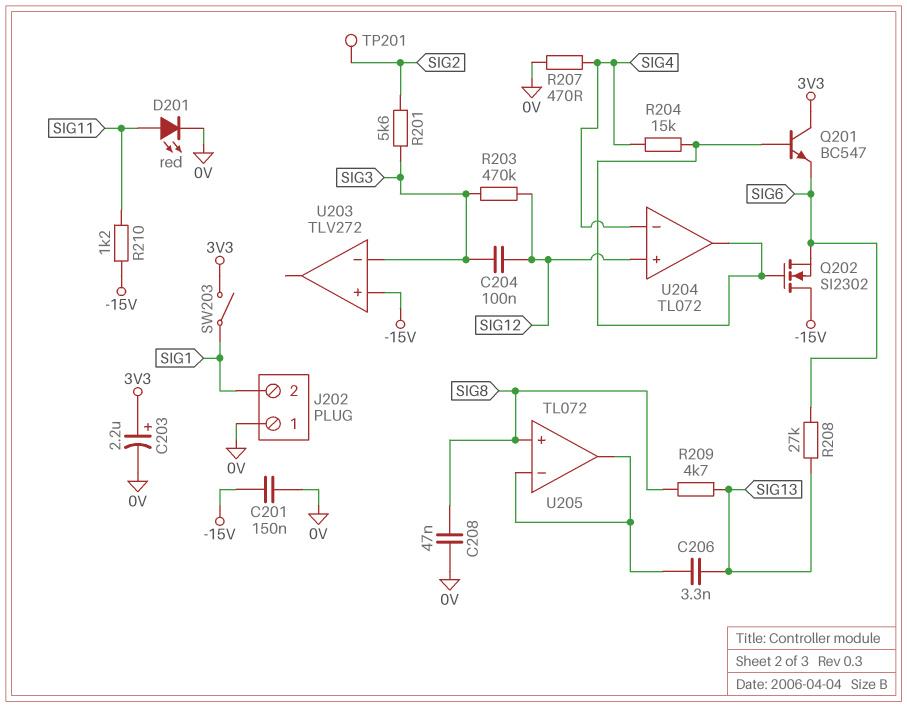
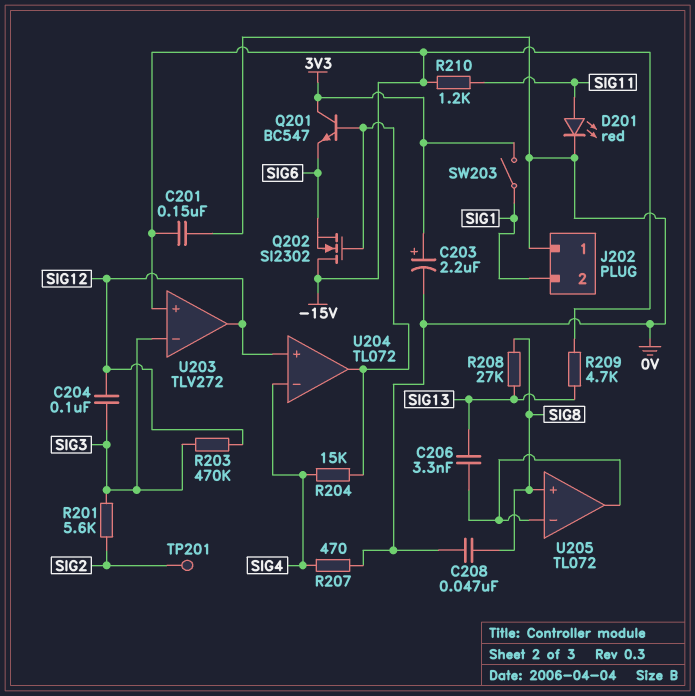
R208: 27k (SIG6, SIG13) -> 27k (SIG8, SIG13)
R209: 4.7k (SIG8, SIG13) -> 4.7k (-15V, SIG13)
U203 pin out: none -> SIG12

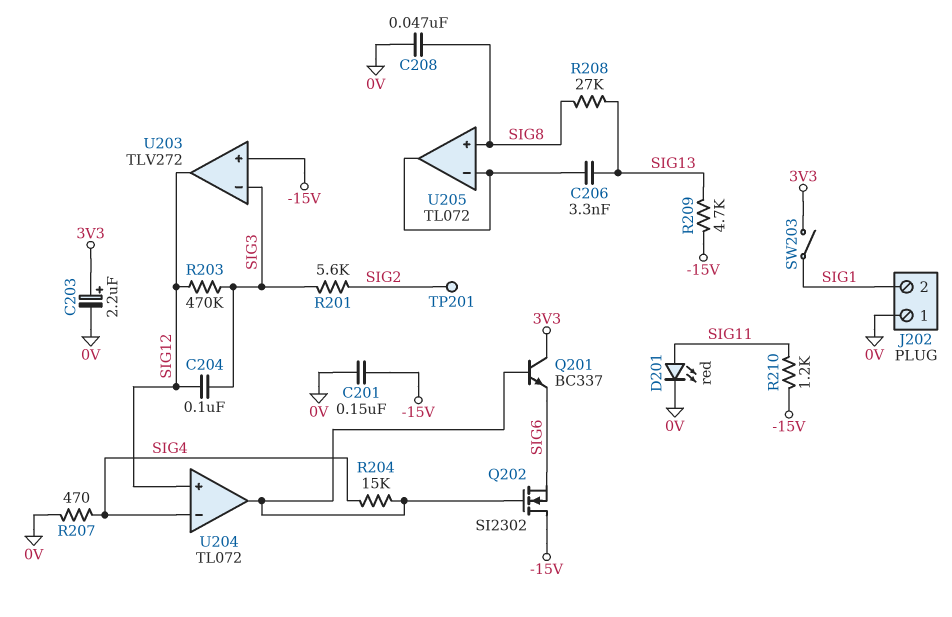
Q201: NPN BC547 (B U204/out, C 3V3, E SIG6) -> NPN BC337 (B U204/out, C 3V3, E SIG6)

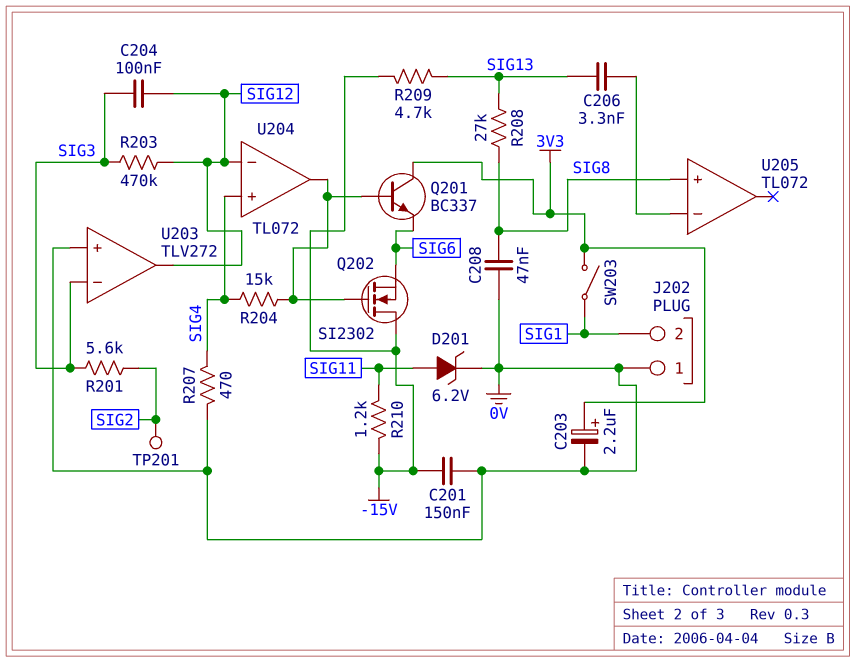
D201: LED red (A SIG11, K 0V) -> zener 6.2V (A SIG11, K 0V)
U203 pin in+: -15V -> 0V
U204 pin in+: SIG12 -> SIG4
U204 pin in-: SIG4 -> SIG12
U205 pin out: U205/in- -> none

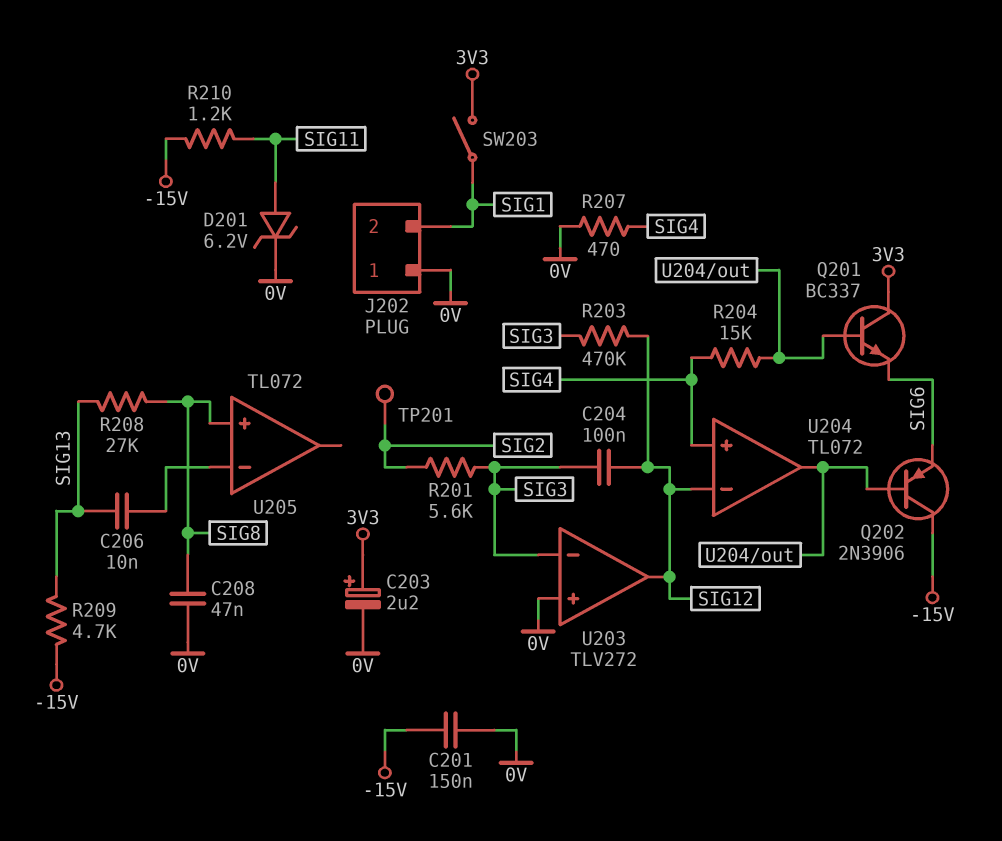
C206: 3.3nF (SIG13, U205/in-) -> 10nF (SIG13, U205/in-)
Q202: NMOS SI2302 (G U204/out, D -15V, S SIG6) -> PNP 2N3906 (B U204/out, C -15V, E SIG6)

